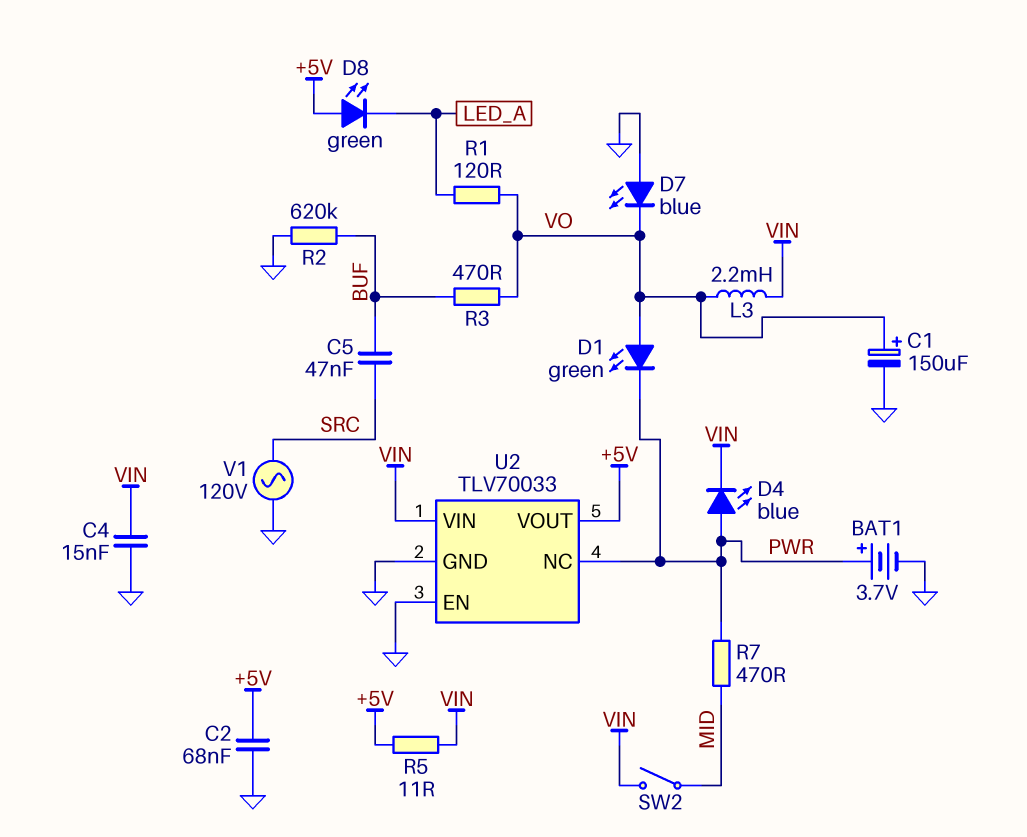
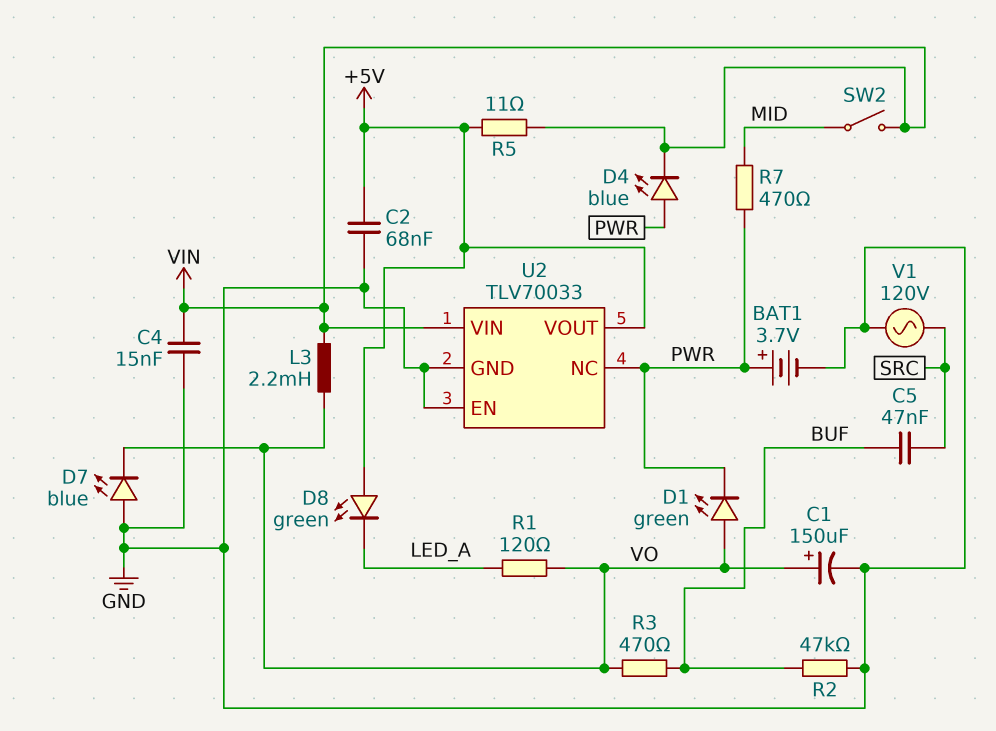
R2: 620k (BUF, GND) -> 47k (BUF, GND)

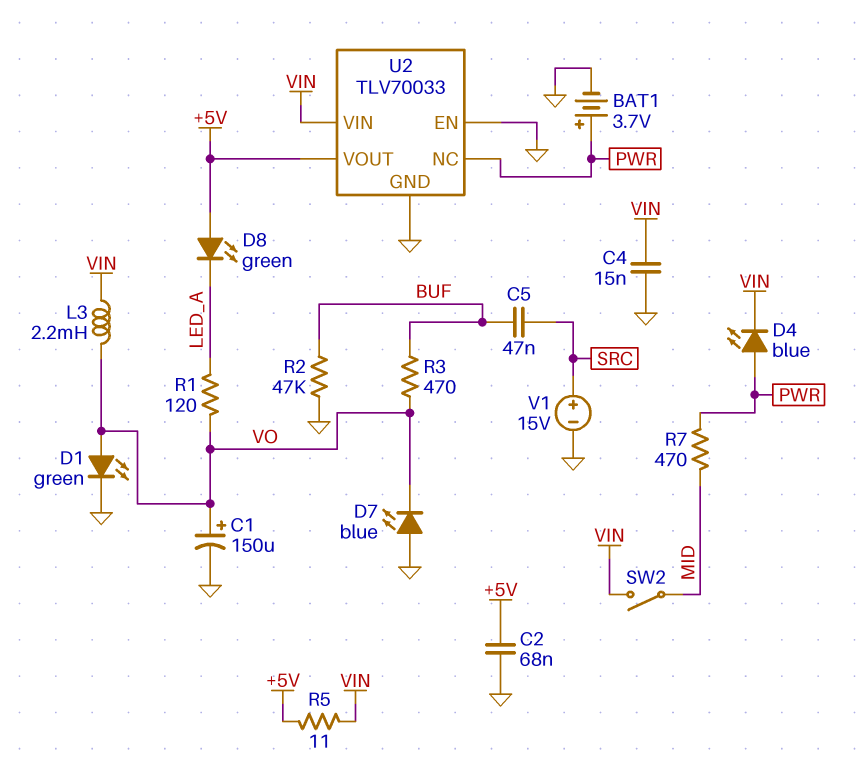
D1: LED green (A VO, K PWR) -> LED green (A VO, K GND)
V1: AC 120V (GND, SRC) -> 15V (plus SRC, minus GND)

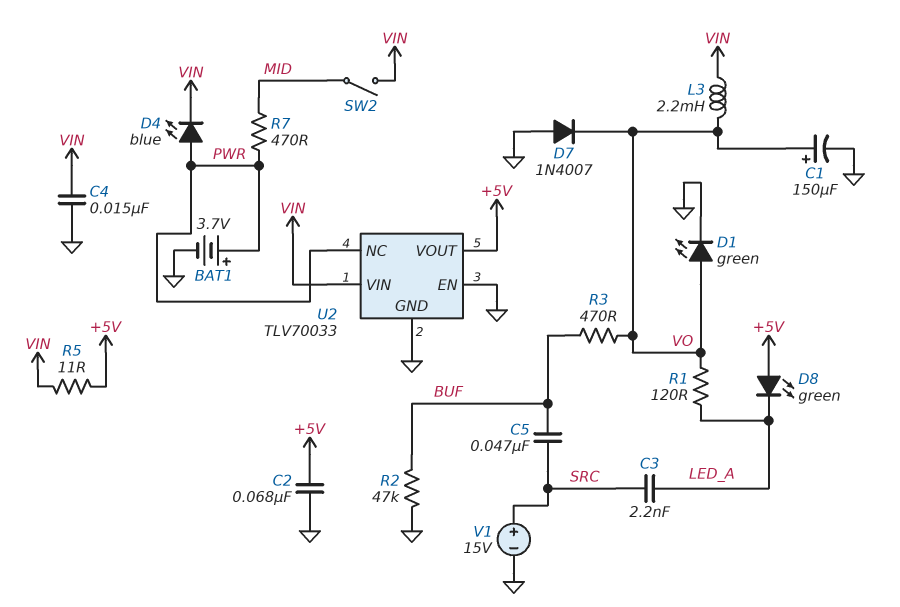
C3: none -> 2.2nF (LED_A, SRC)
D7: LED blue (A GND, K VO) -> diode 1N4007 (A GND, K VO)

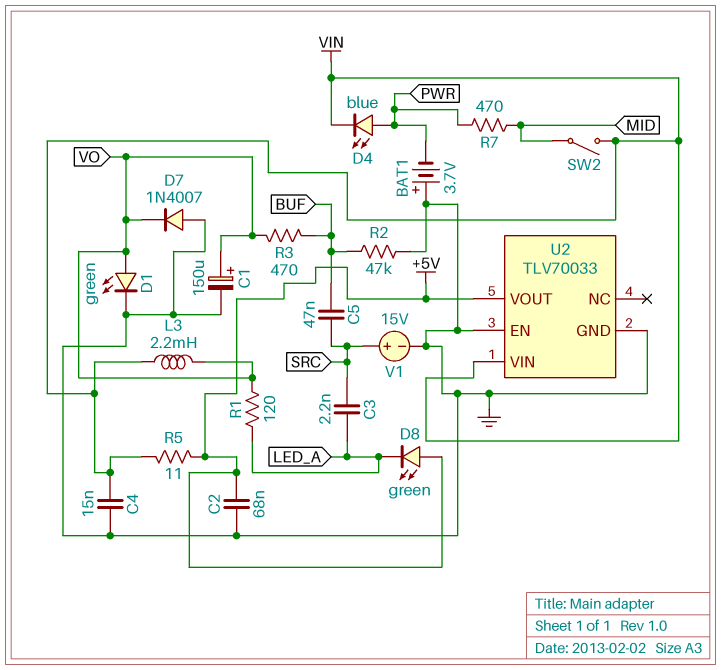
BAT1: 3.7V (plus PWR, minus GND) -> 3.7V (plus GND, minus PWR)
U2 pin NC: PWR -> none

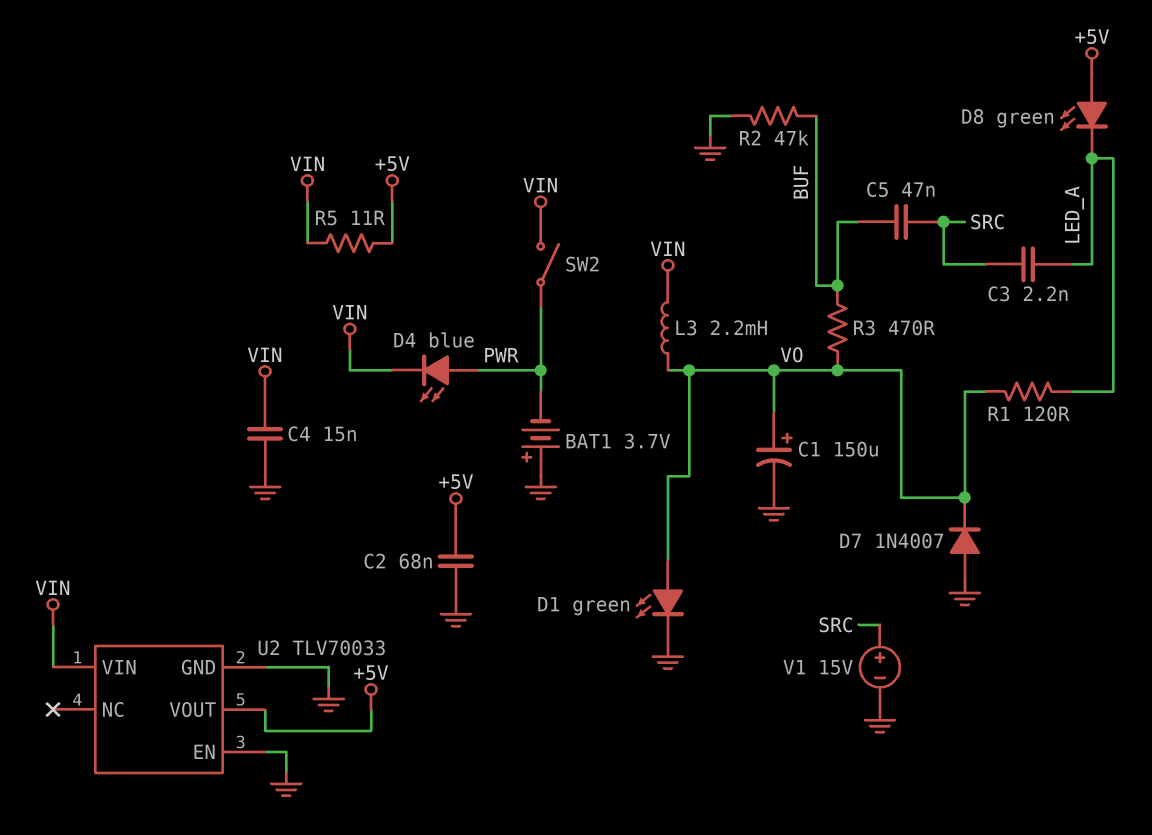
R7: 470 (MID, PWR) -> none
SW2: switch (MID, VIN) -> switch (PWR, VIN)

